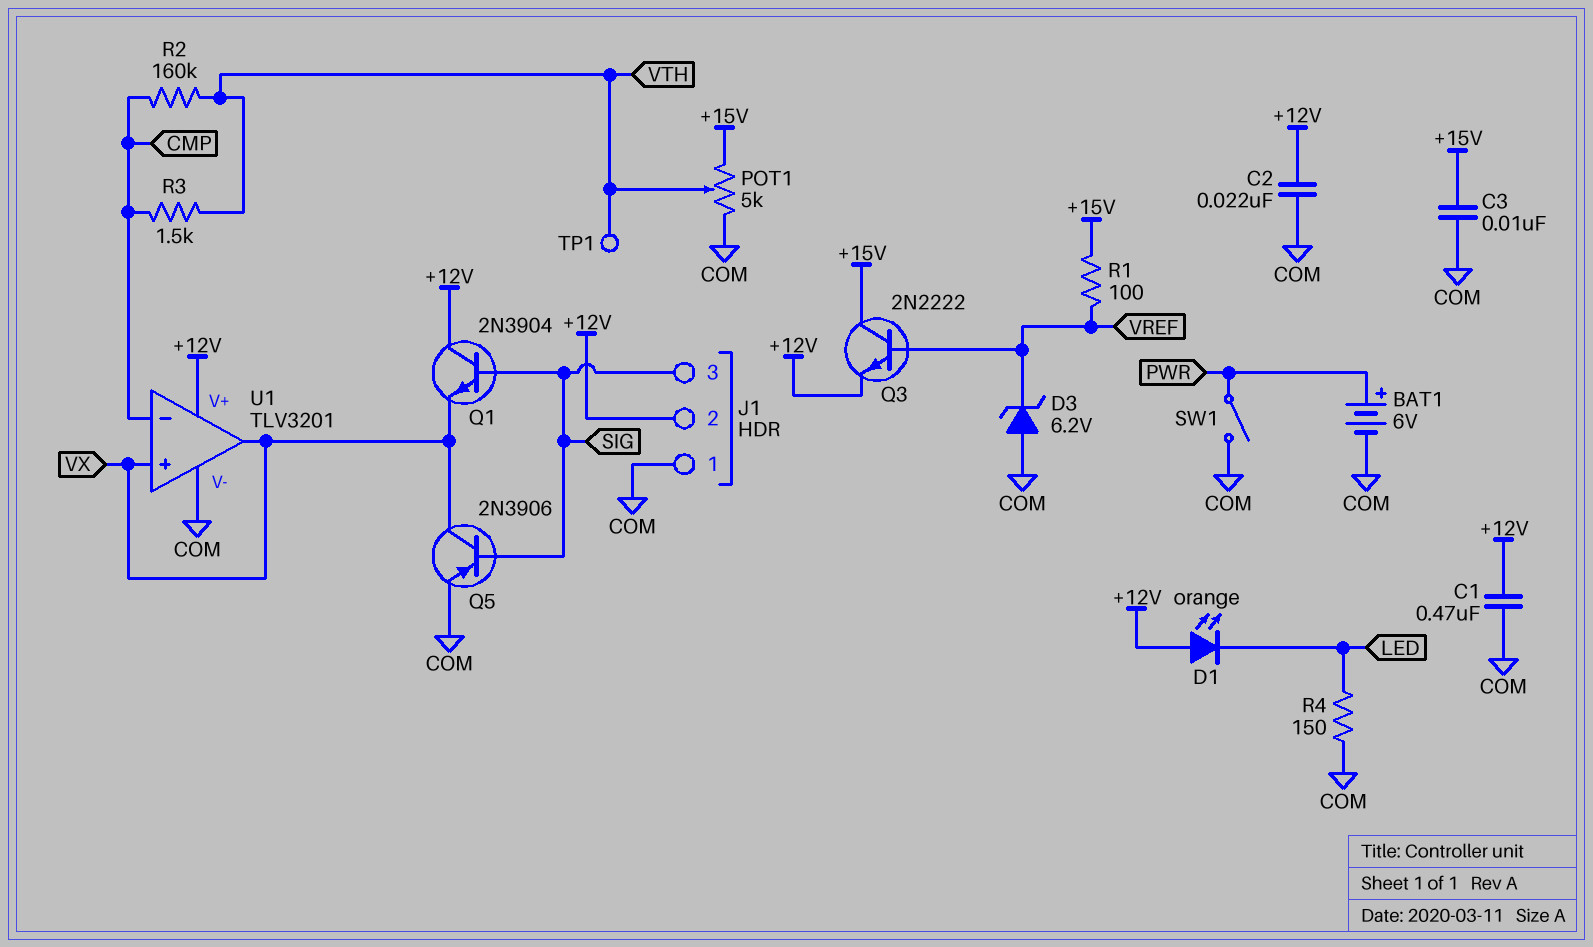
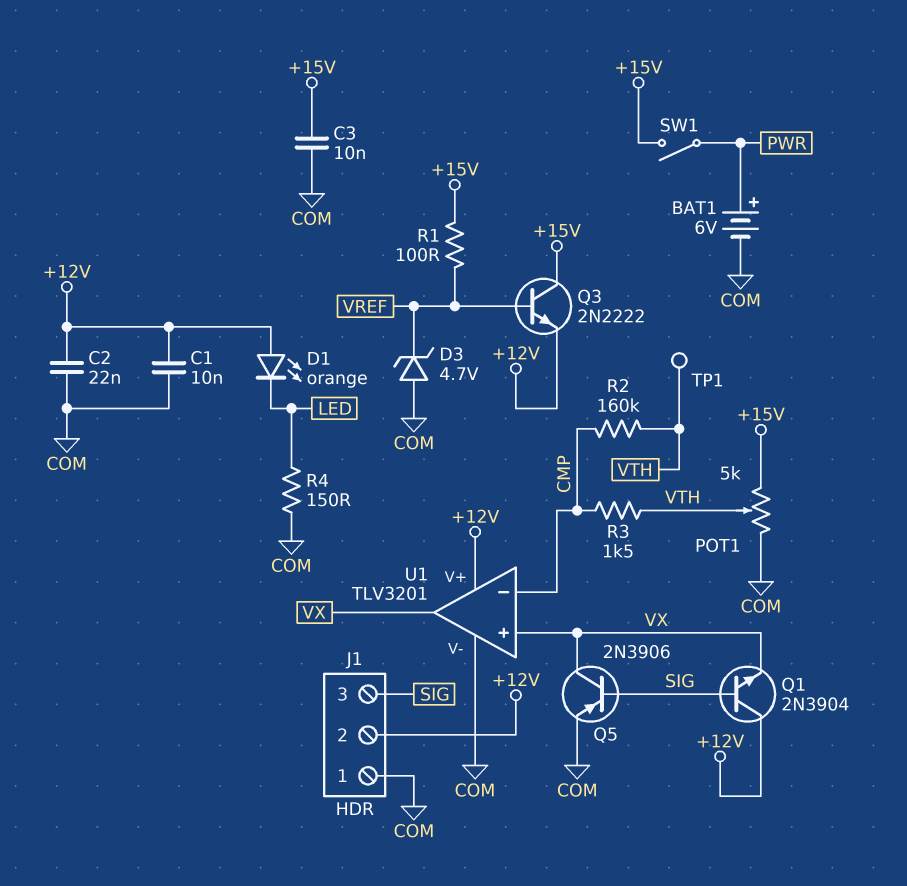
C1: 470nF (+12V, COM) -> 10nF (+12V, COM)
D3: zener 6.2V (A COM, K VREF) -> zener 4.7V (A COM, K VREF)
SW1: switch (COM, PWR) -> switch (+15V, PWR)

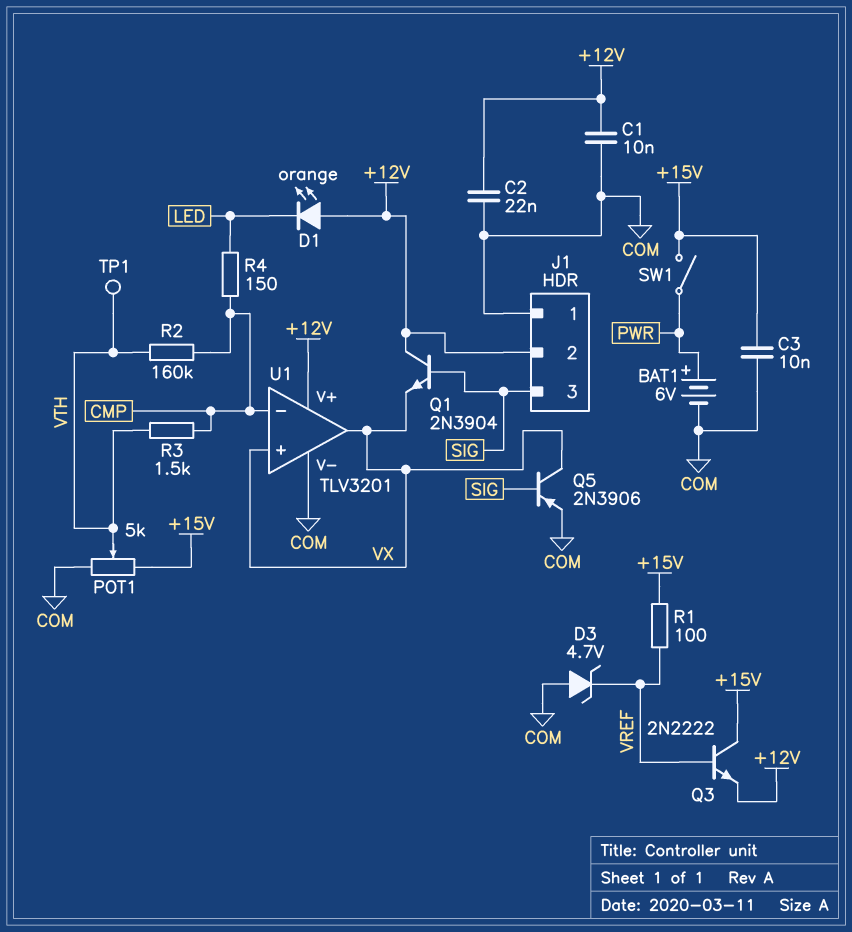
R4: 150 (COM, LED) -> 150 (CMP, LED)

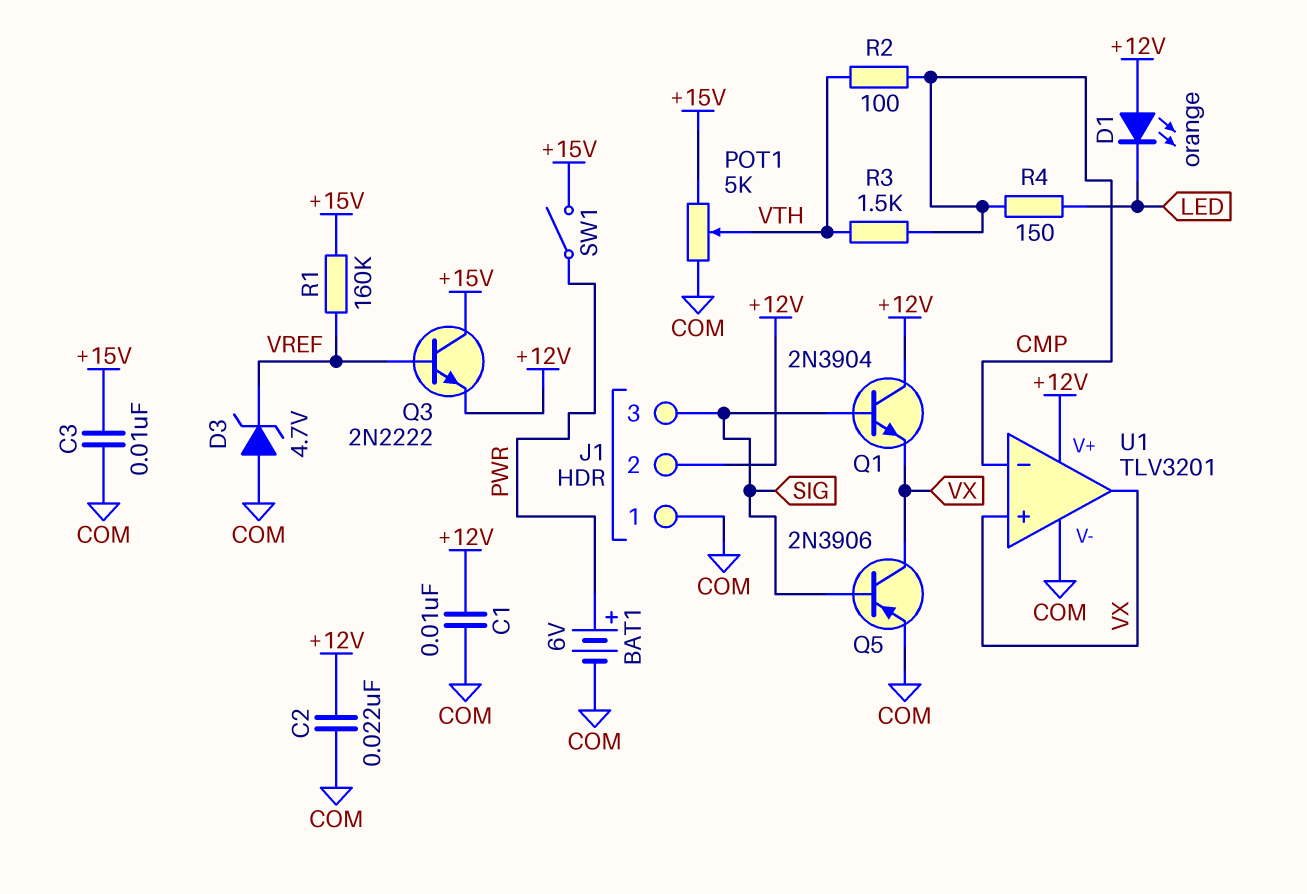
R1: 100 (+15V, VREF) -> 160k (+15V, VREF)
R2: 160k (CMP, VTH) -> 100 (CMP, VTH)
TP1: test point (VTH) -> none

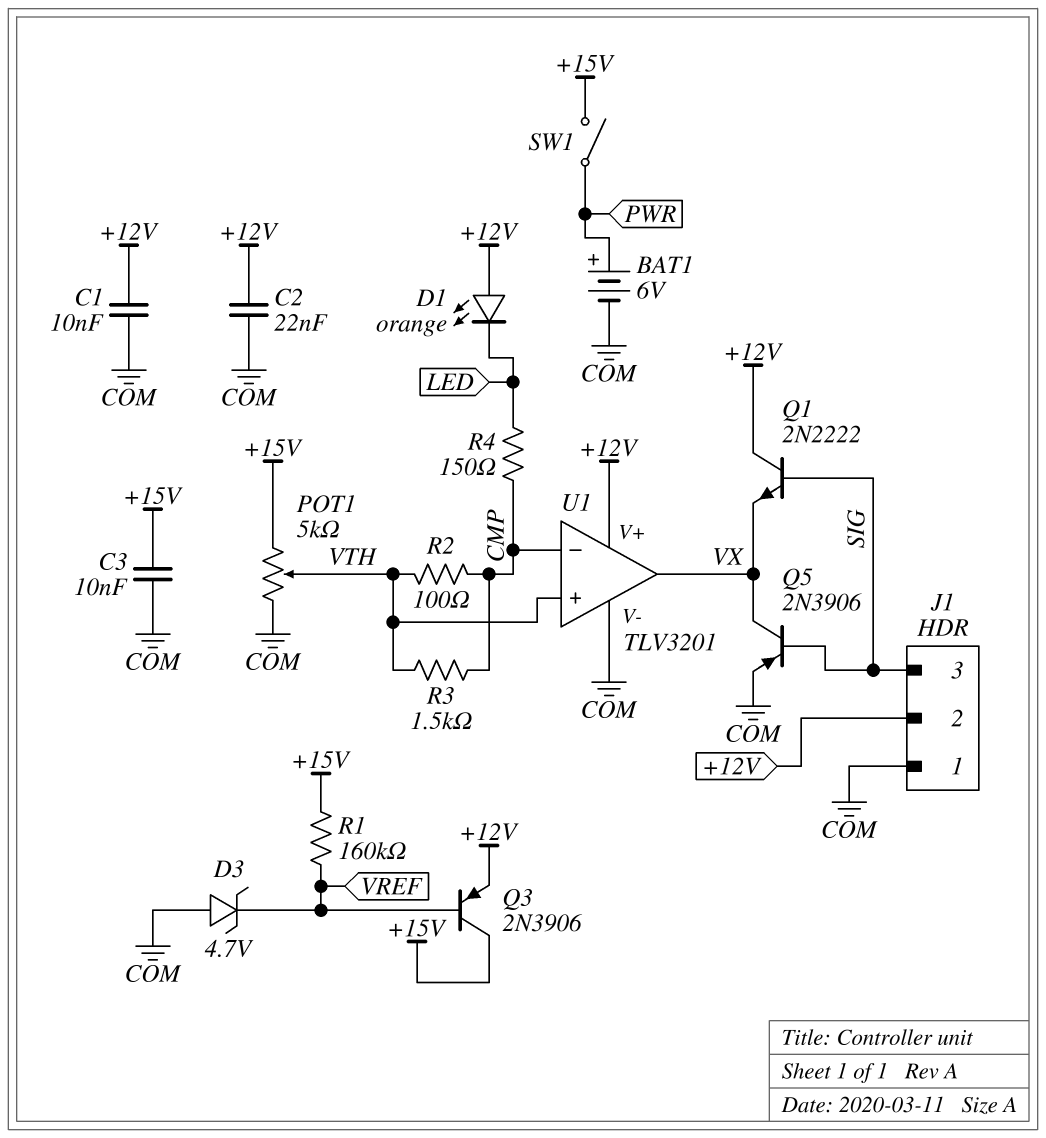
Q1: NPN 2N3904 (B SIG, C +12V, E VX) -> NPN 2N2222 (B SIG, C +12V, E VX)
Q3: NPN 2N2222 (B VREF, C +15V, E +12V) -> PNP 2N3906 (B VREF, C +15V, E +12V)
U1 pin in+: VX -> VTH

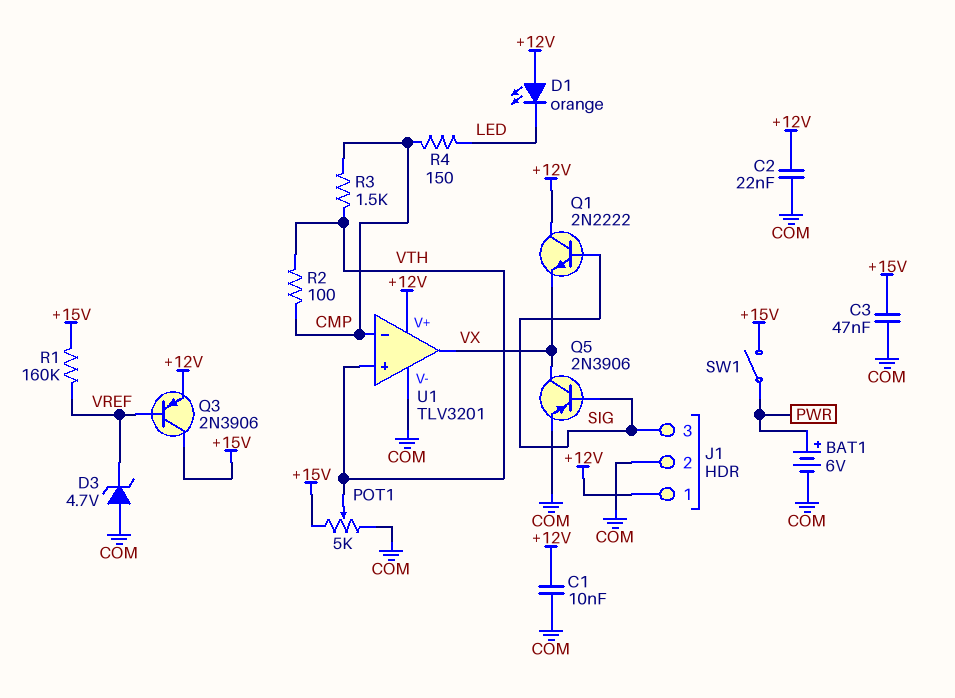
C3: 10nF (+15V, COM) -> 47nF (+15V, COM)
J1 pin 1: COM -> +12V
J1 pin 2: +12V -> COM

